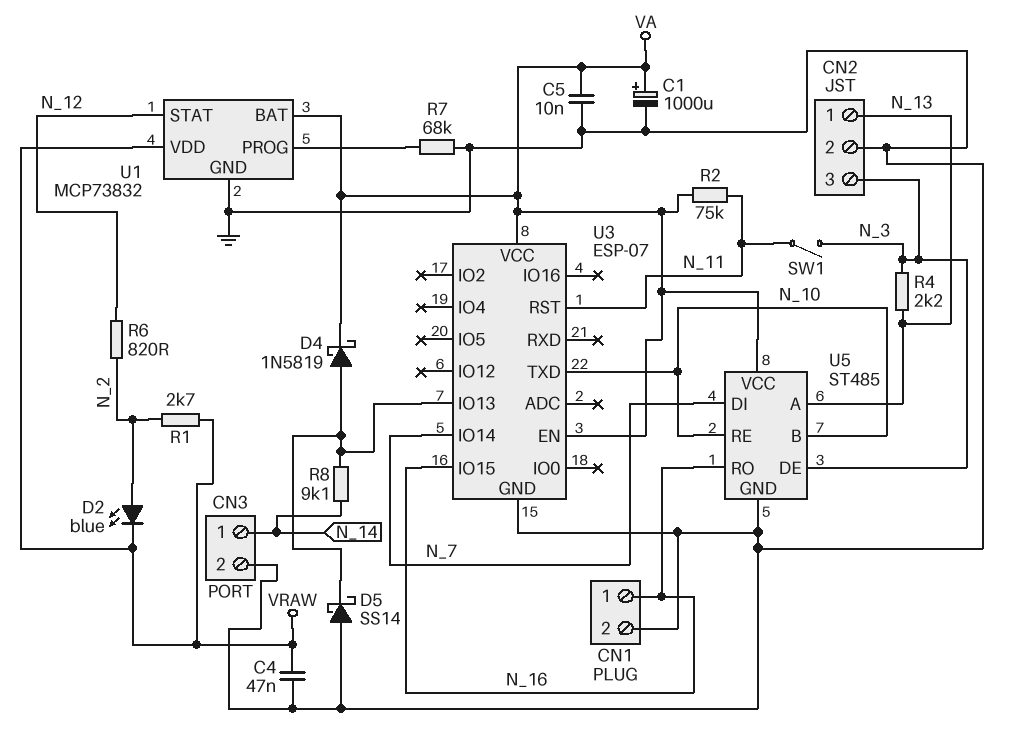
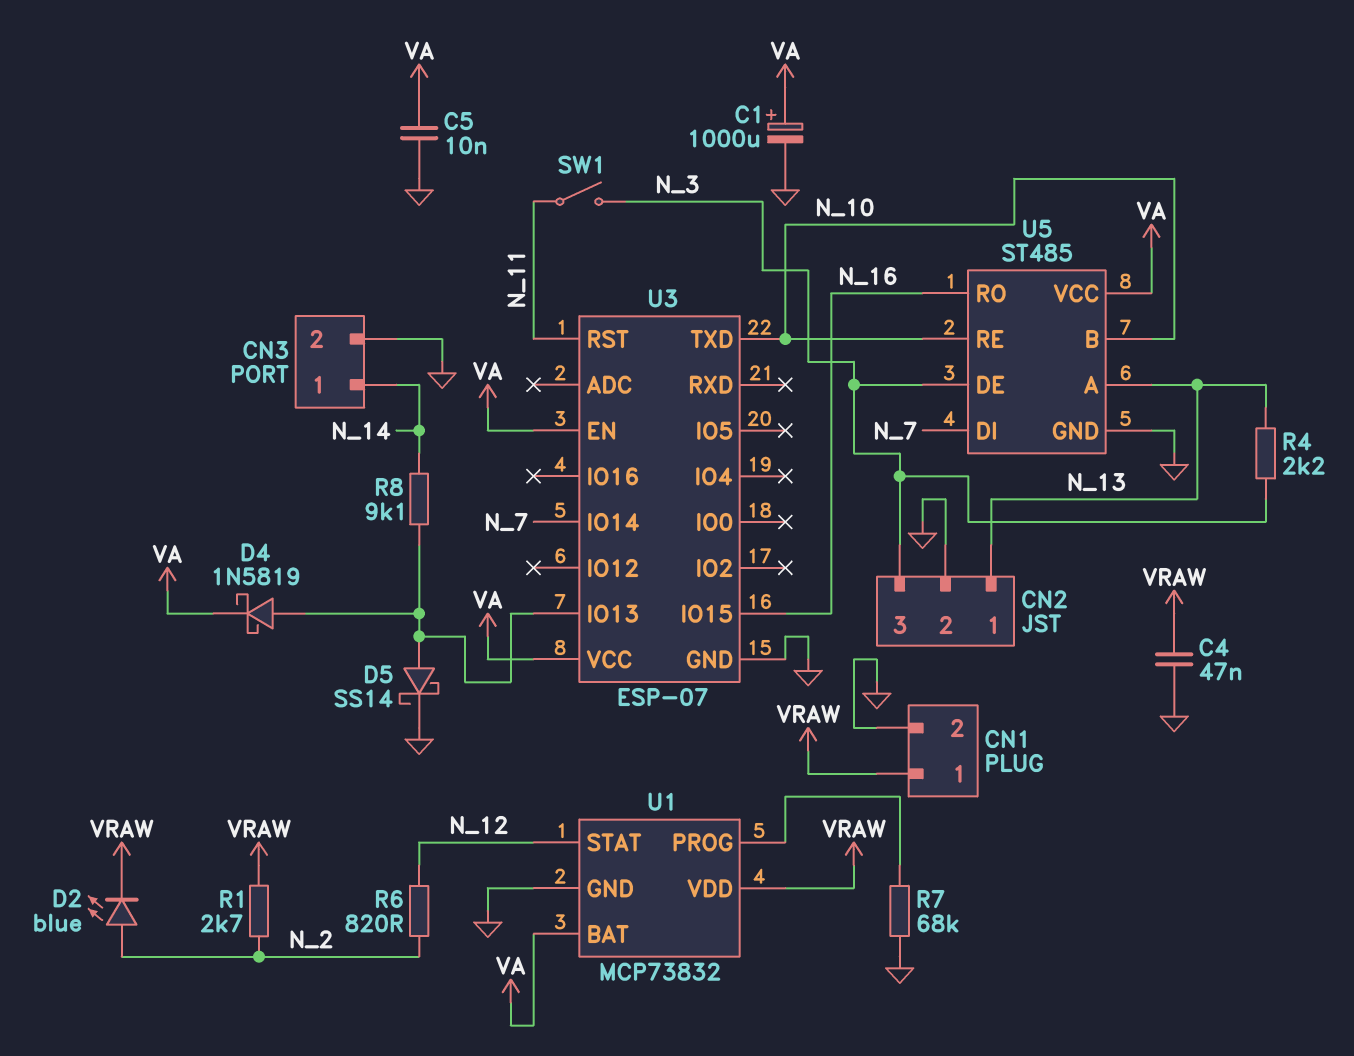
CN1 pin 1: N_16 -> VRAW
D5: schottky SS14 (A GND, K U3/IO13) -> schottky SS14 (A U3/IO13, K GND)
R2: 75k (N_11, VA) -> none

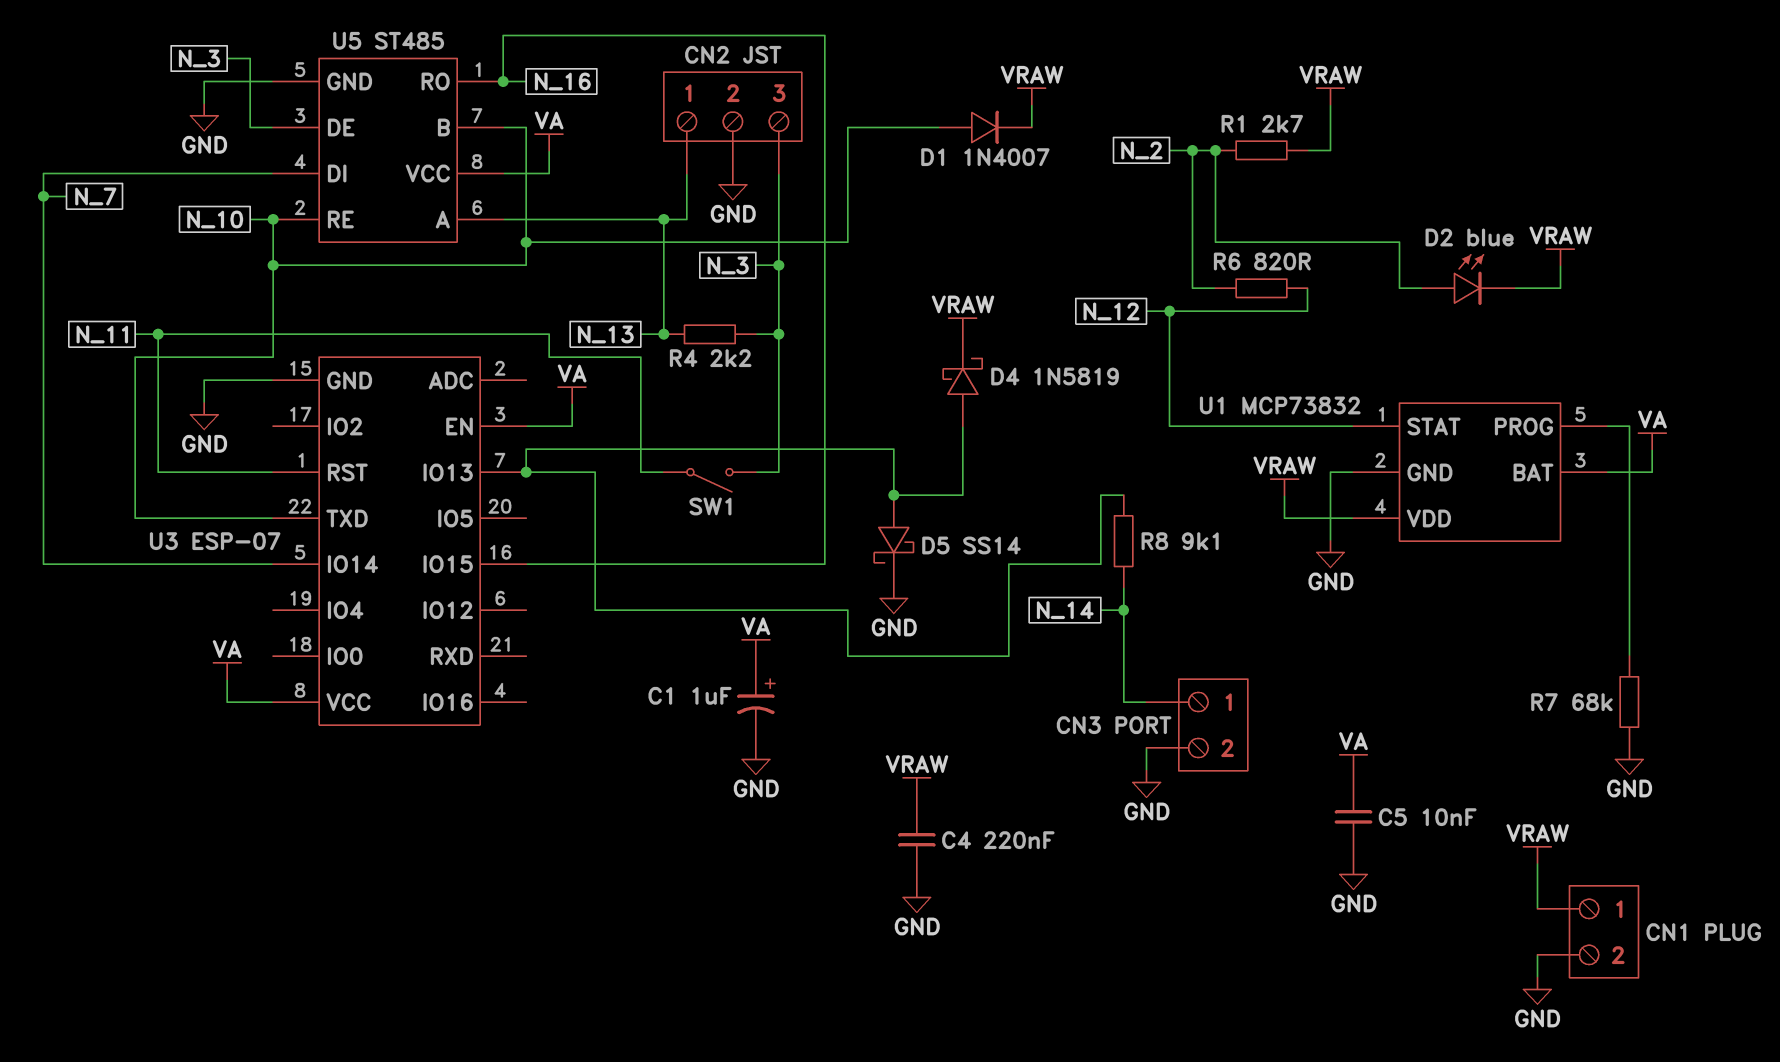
C1: 1000uF (plus VA, minus GND) -> 1uF (plus VA, minus GND)
C4: 47nF (GND, VRAW) -> 220nF (GND, VRAW)
D1: none -> diode 1N4007 (A N_10, K VRAW)
D4: schottky 1N5819 (A U3/IO13, K VA) -> schottky 1N5819 (A U3/IO13, K VRAW)

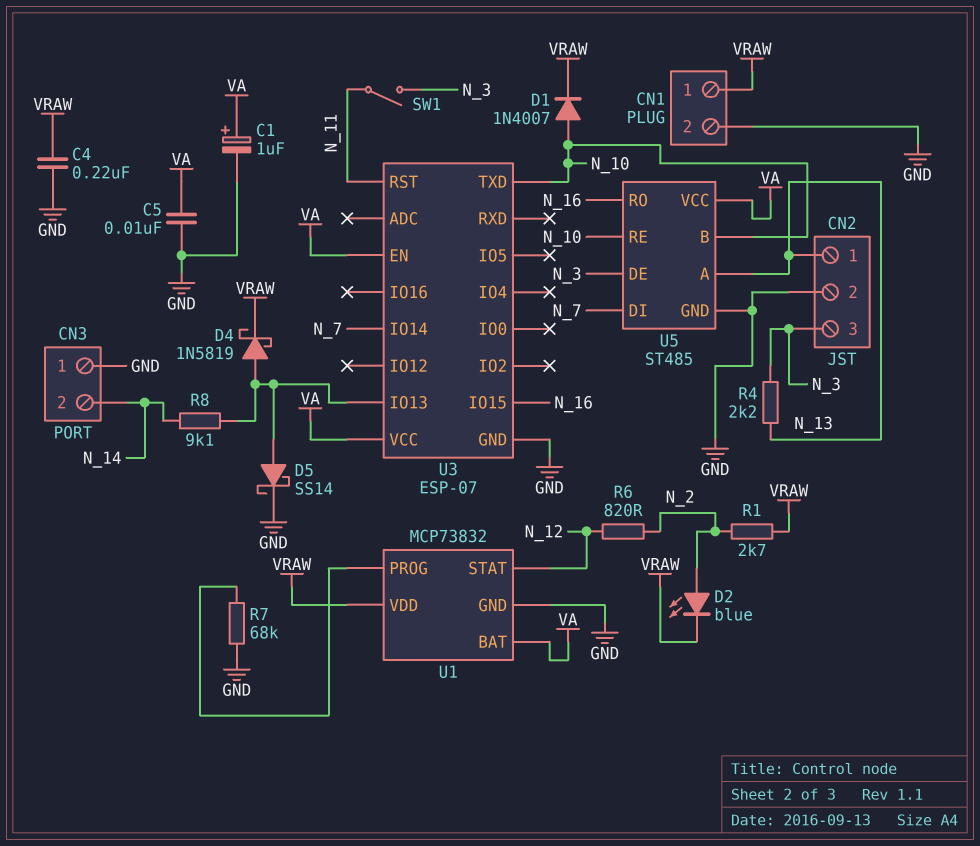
CN3 pin 1: N_14 -> GND
CN3 pin 2: GND -> N_14

